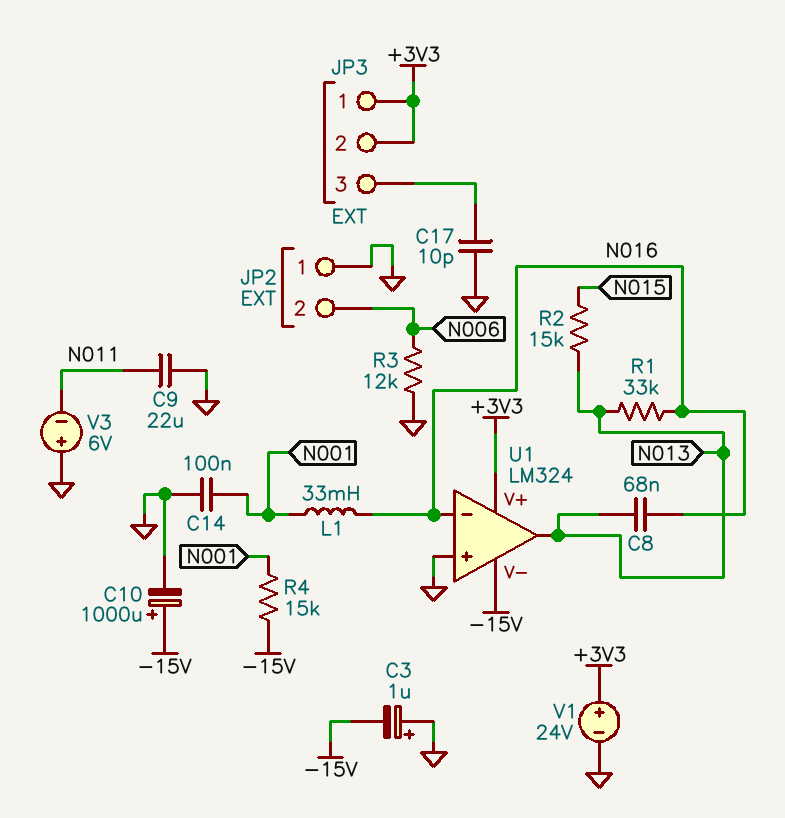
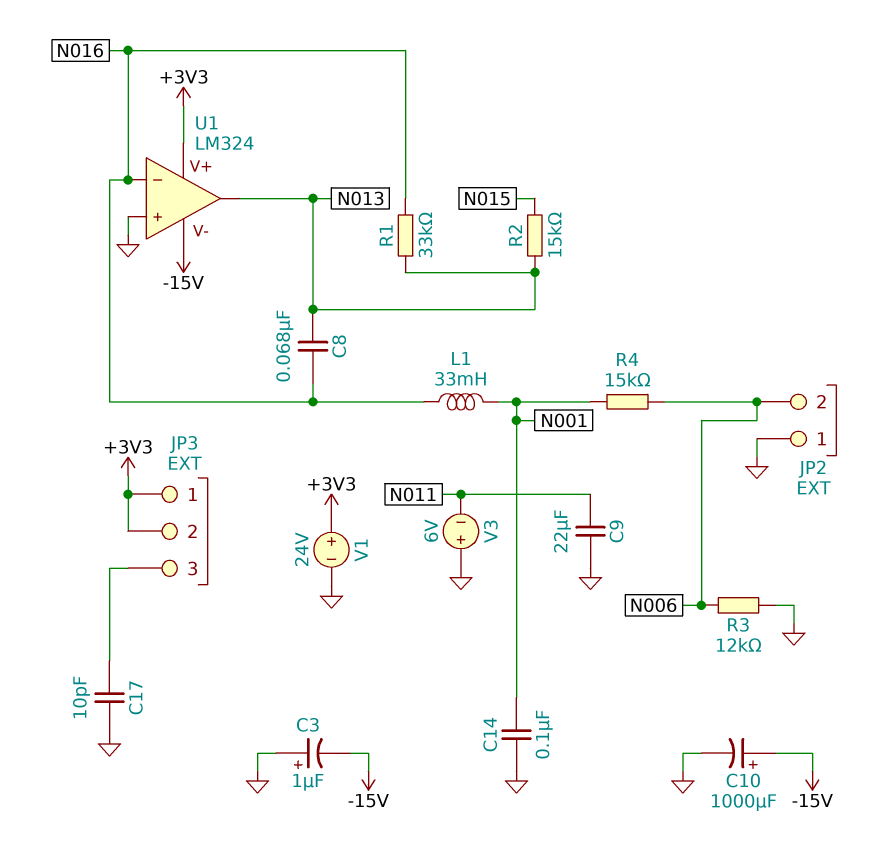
R4: 15k (-15V, N001) -> 15k (N001, N006)

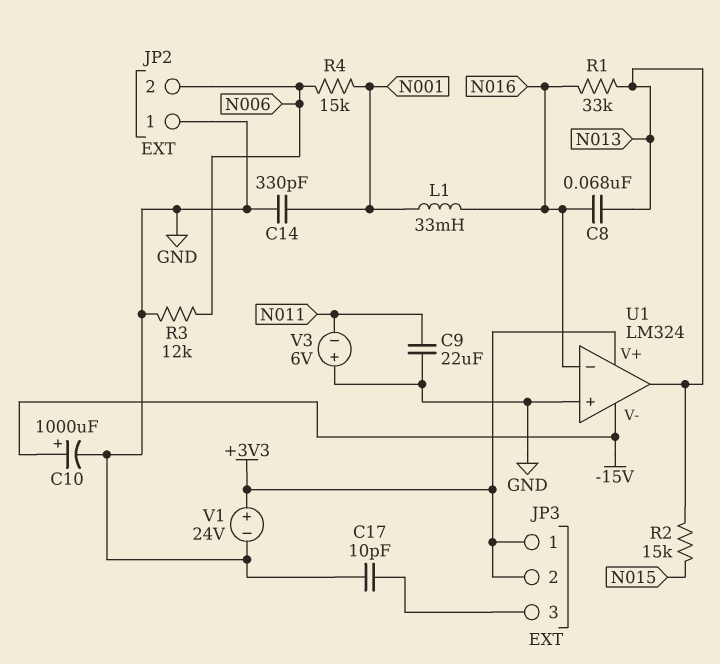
C3: 1uF (plus GND, minus -15V) -> none
C14: 100nF (GND, N001) -> 330pF (GND, N001)

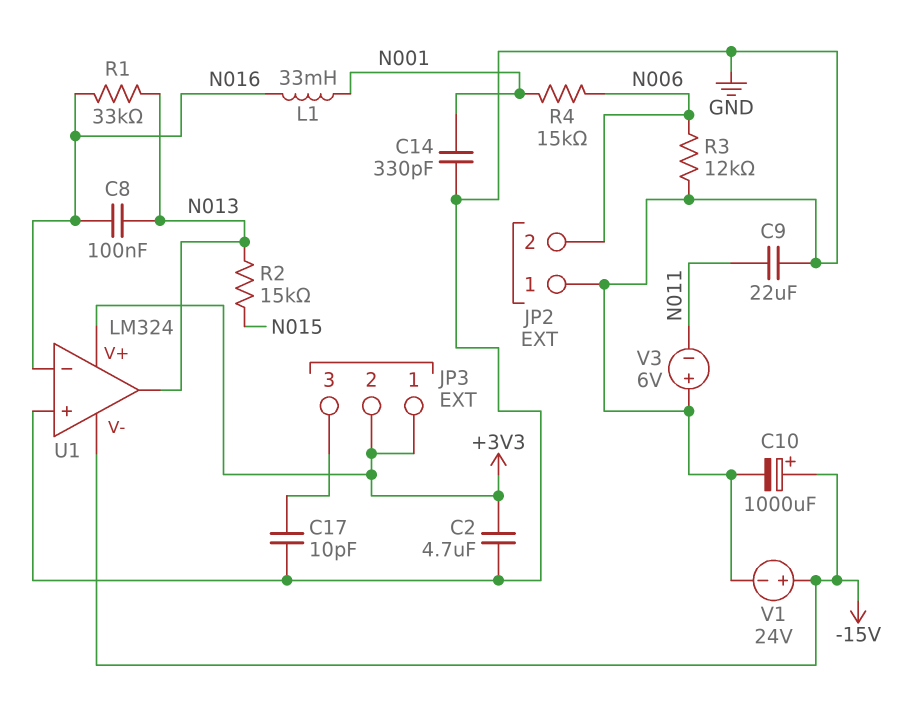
C2: none -> 4.7uF (+3V3, GND)
C8: 68nF (N013, N016) -> 100nF (N013, N016)
V1: 24V (plus +3V3, minus GND) -> 24V (plus -15V, minus GND)

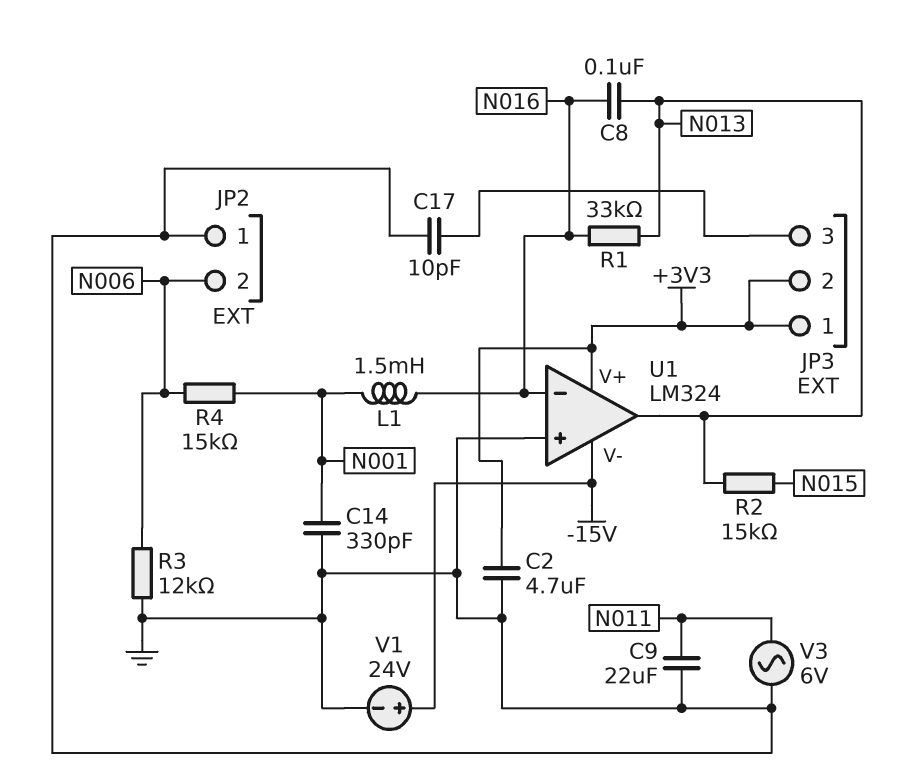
C10: 1000uF (plus -15V, minus GND) -> none
L1: 33mH (N001, N016) -> 1.5mH (N001, N016)
V3: 6V (plus GND, minus N011) -> AC 6V (GND, N011)

